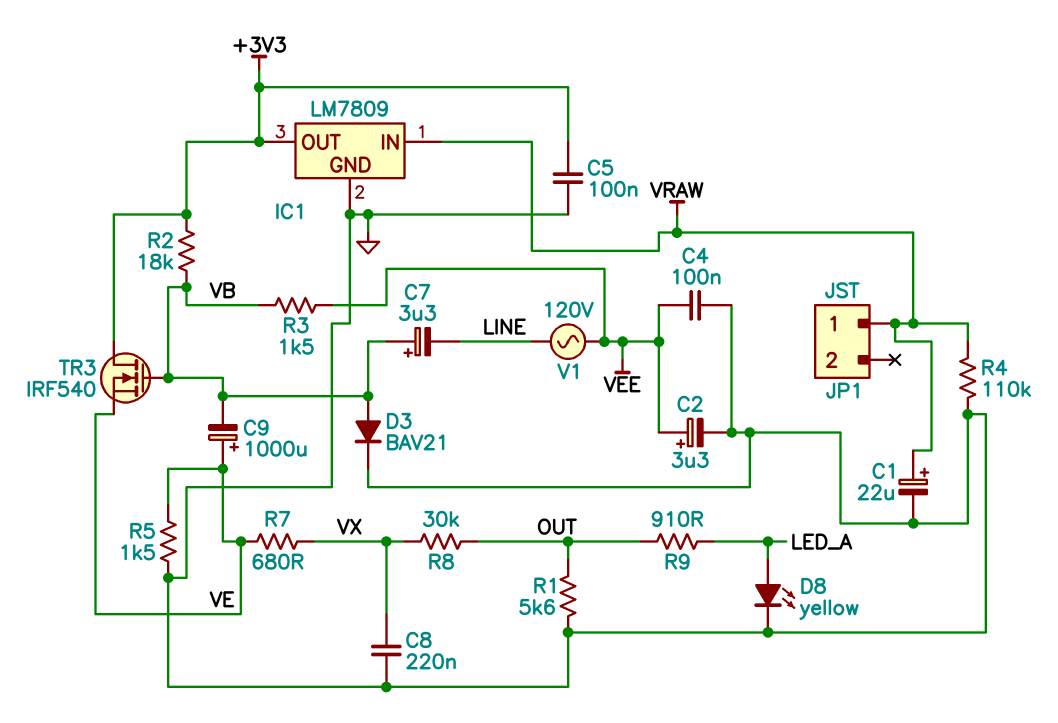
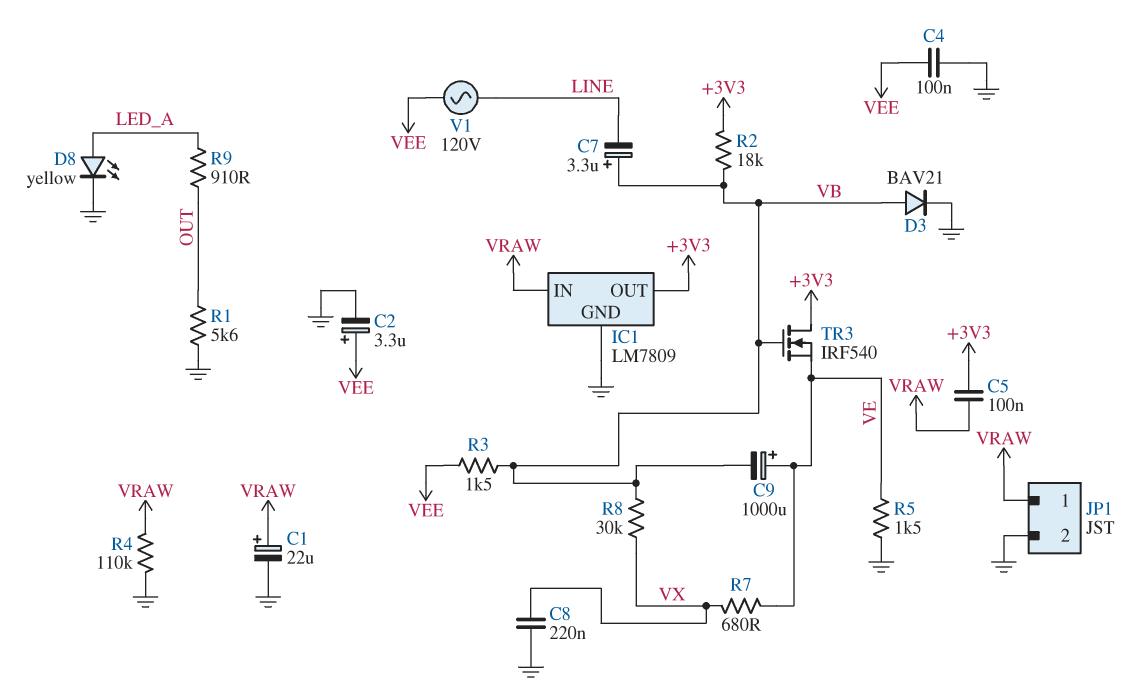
C5: 100nF (+3V3, GND) -> 100nF (+3V3, VRAW)
JP1 pin 2: none -> GND
R8: 30k (OUT, VX) -> 30k (VB, VX)

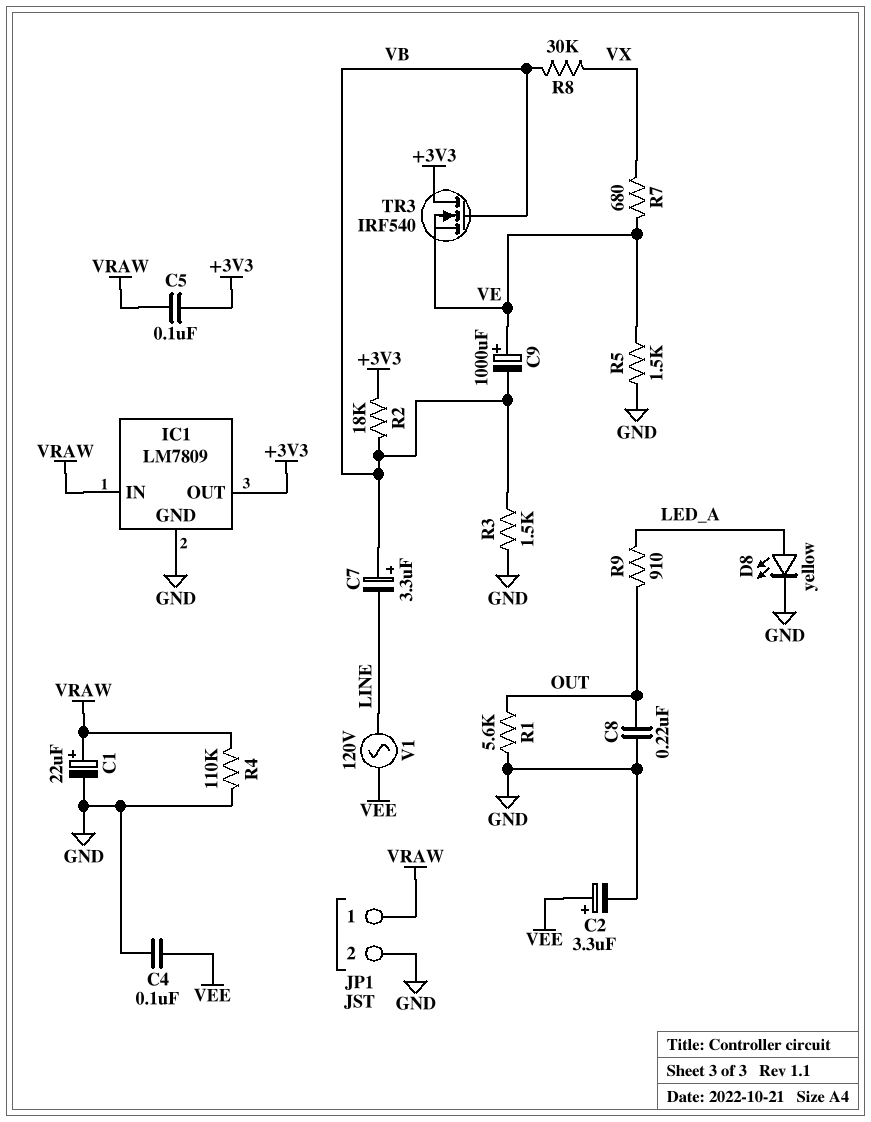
C8: 220nF (GND, VX) -> 220nF (GND, OUT)
D3: diode BAV21 (A VB, K GND) -> none
R3: 1.5k (VB, VEE) -> 1.5k (GND, VB)

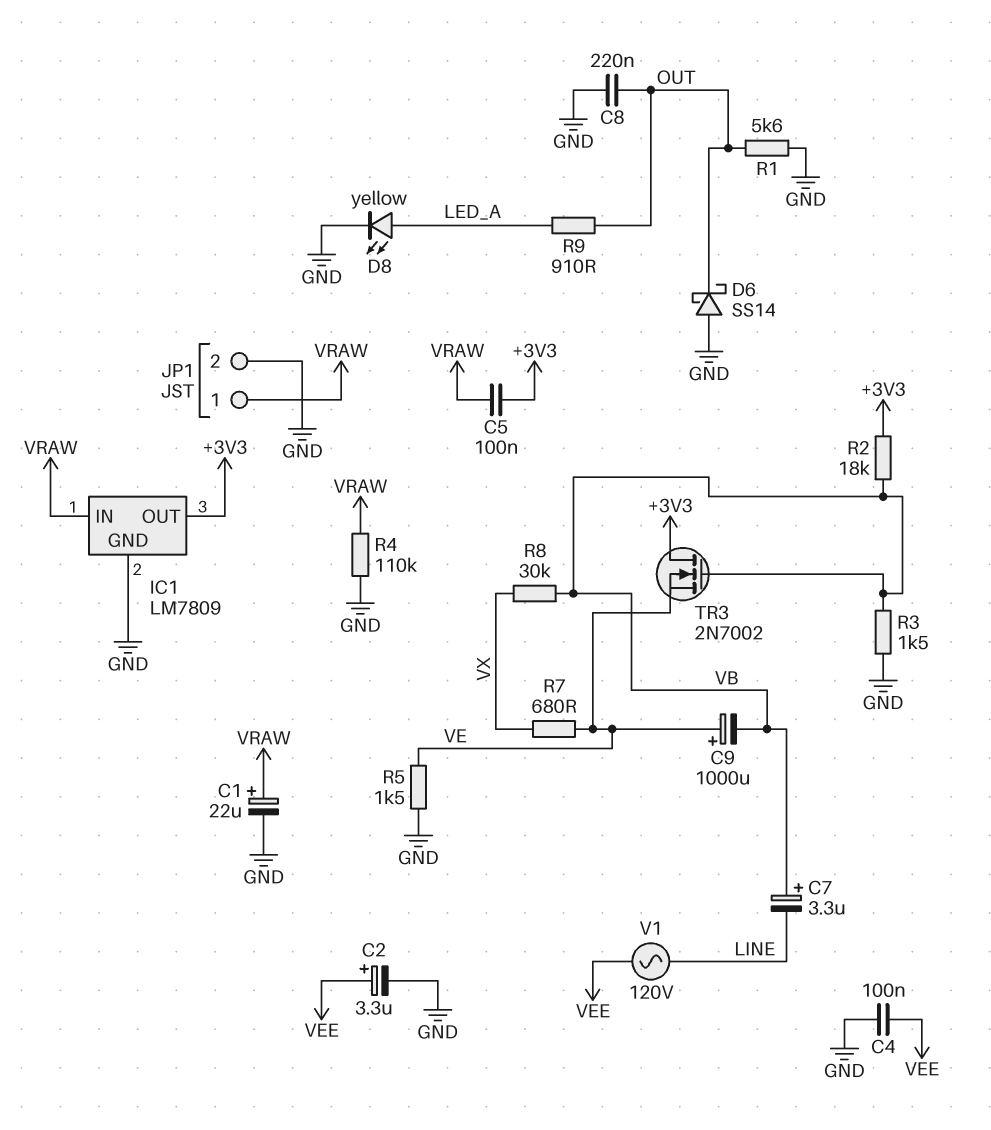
D6: none -> schottky SS14 (A GND, K OUT)
TR3: NMOS IRF540 (G VB, D +3V3, S VE) -> NMOS 2N7002 (G VB, D +3V3, S VE)

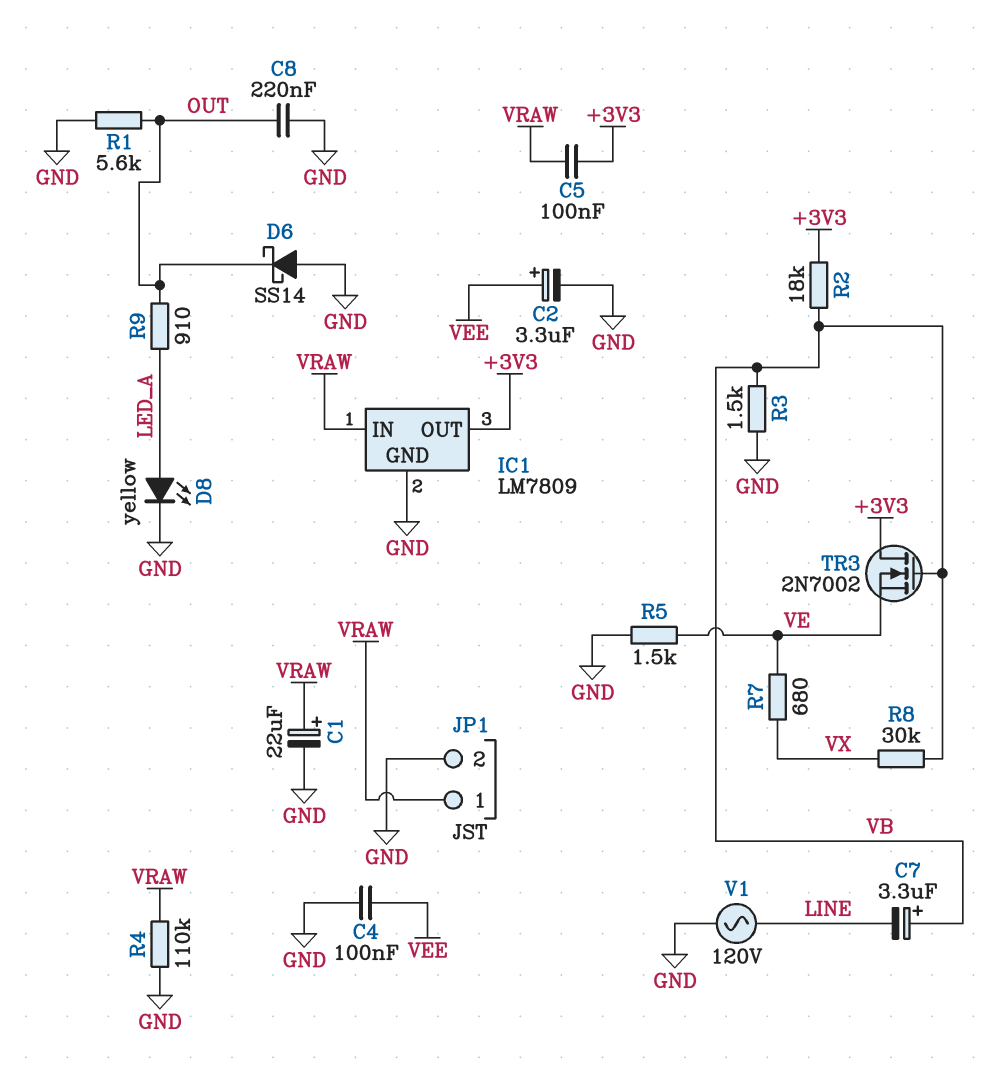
C9: 1000uF (plus VE, minus VB) -> none
V1: AC 120V (LINE, VEE) -> AC 120V (GND, LINE)

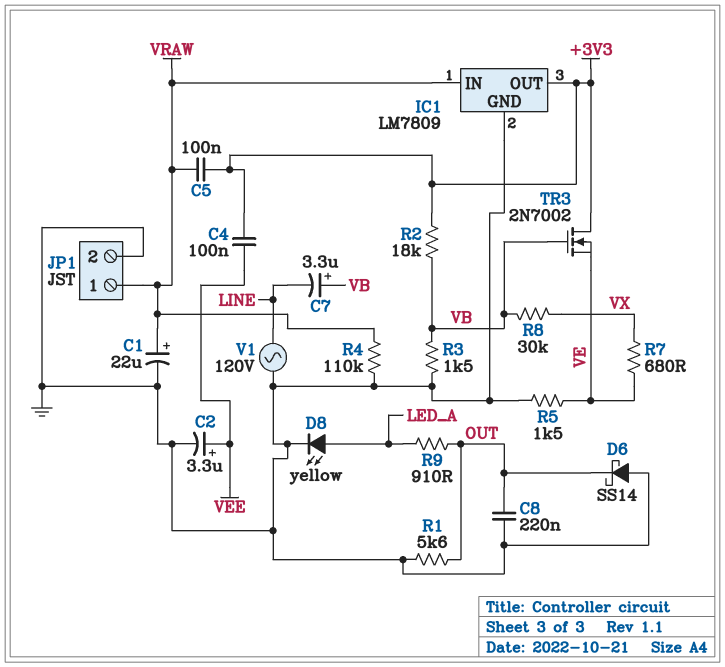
C4: 100nF (GND, VEE) -> 100nF (+3V3, VEE)

